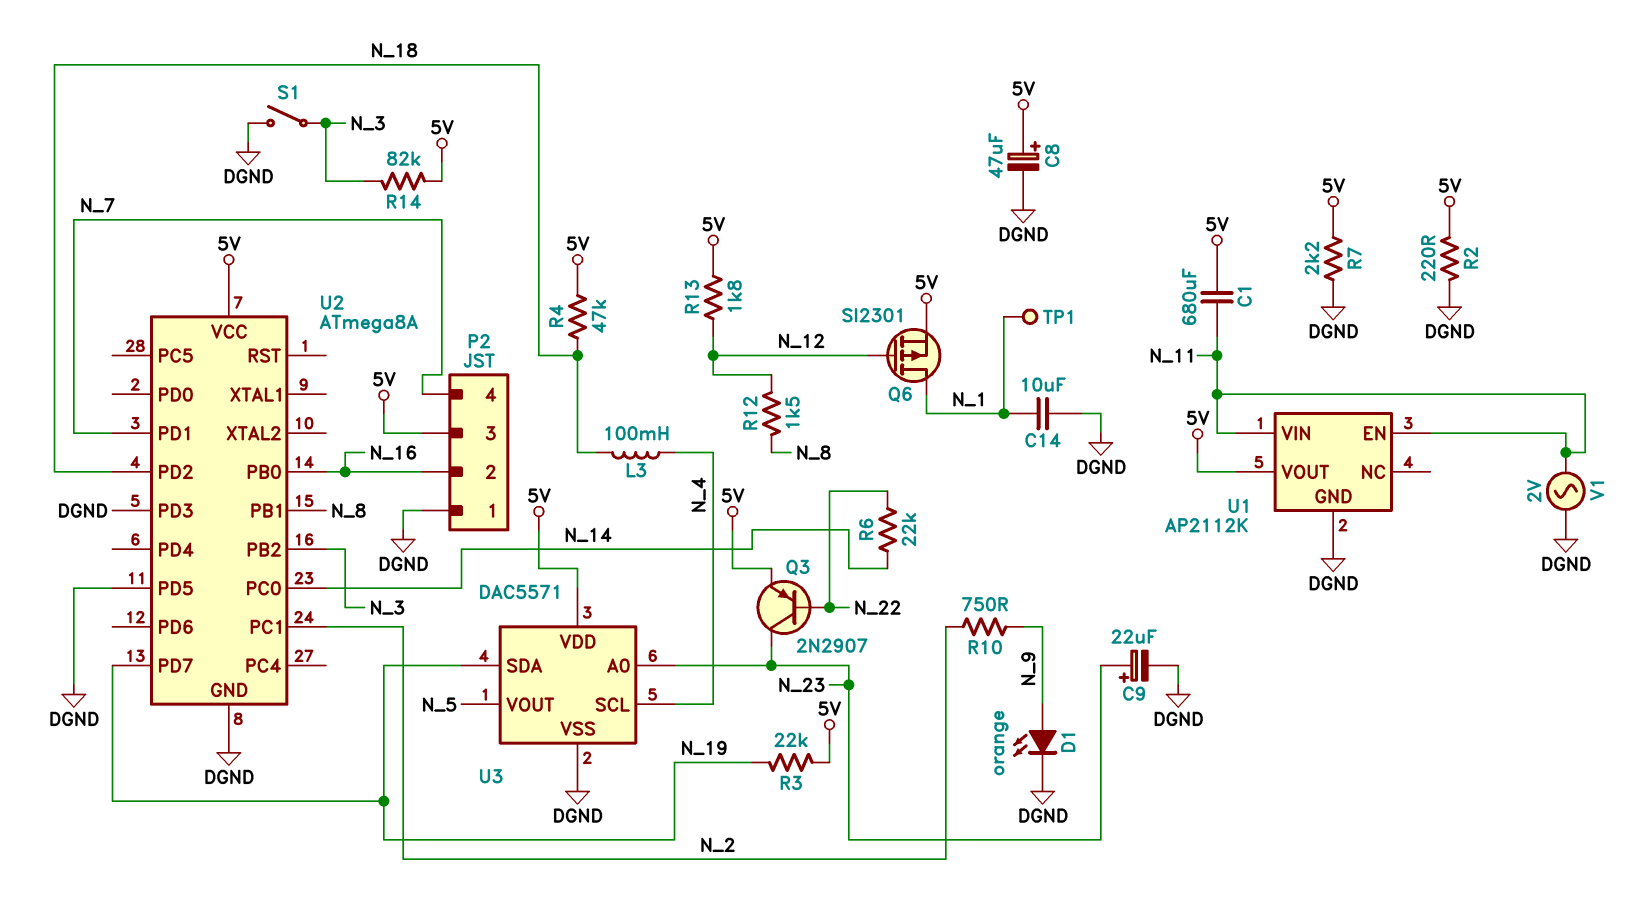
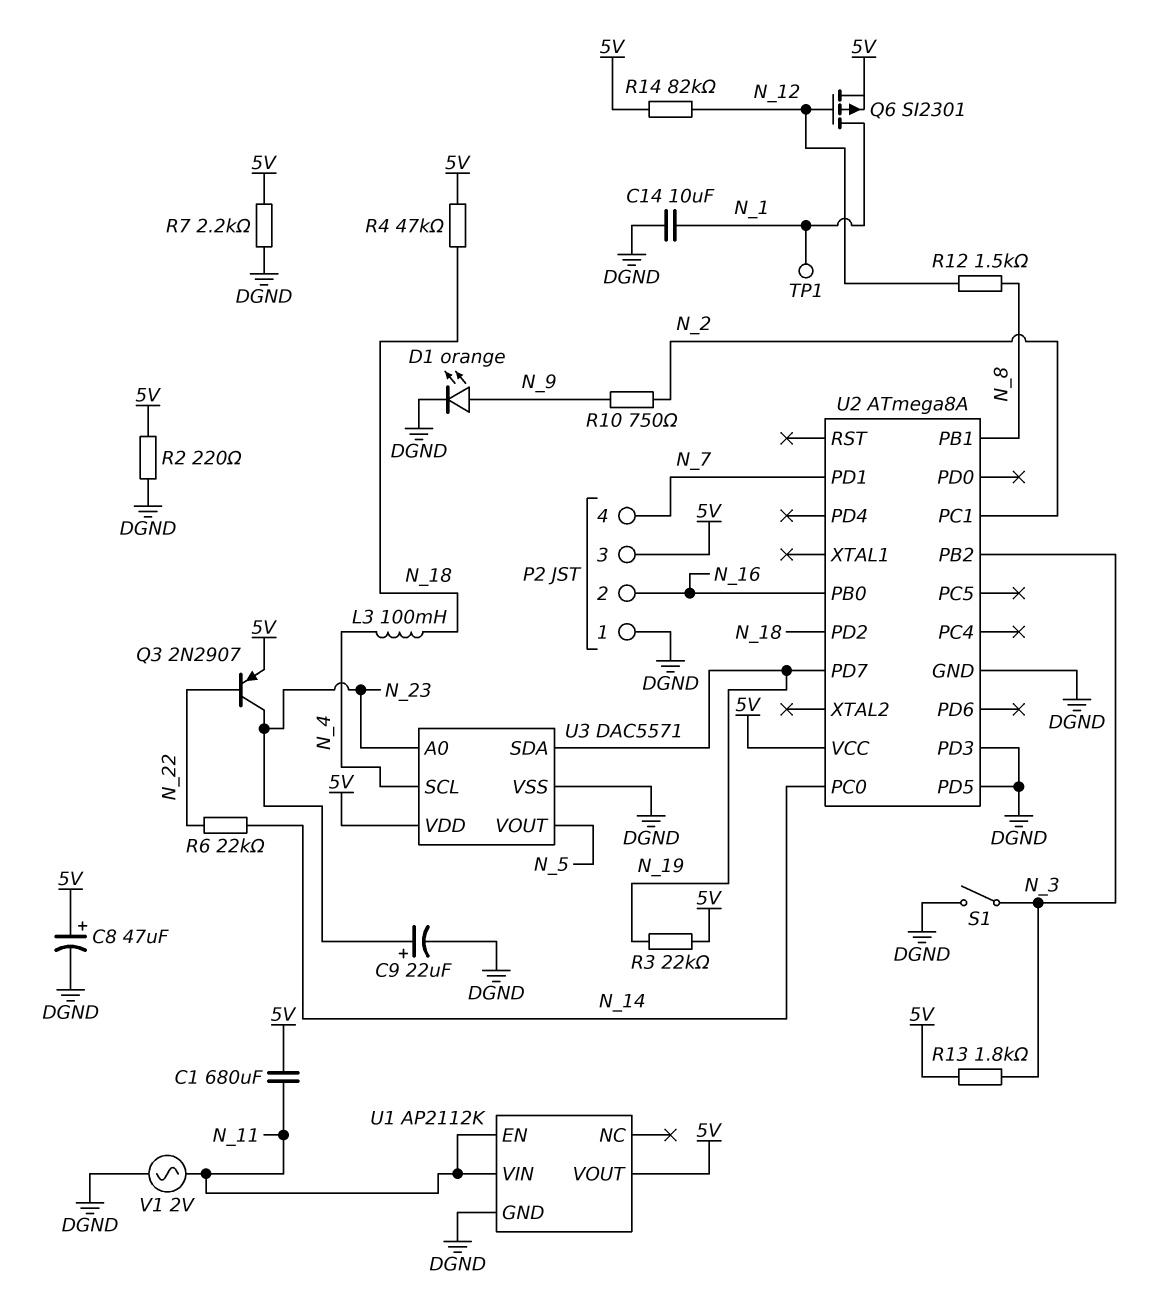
R13: 1.8k (5V, N_12) -> 1.8k (5V, N_3)
R14: 82k (5V, N_3) -> 82k (5V, N_12)

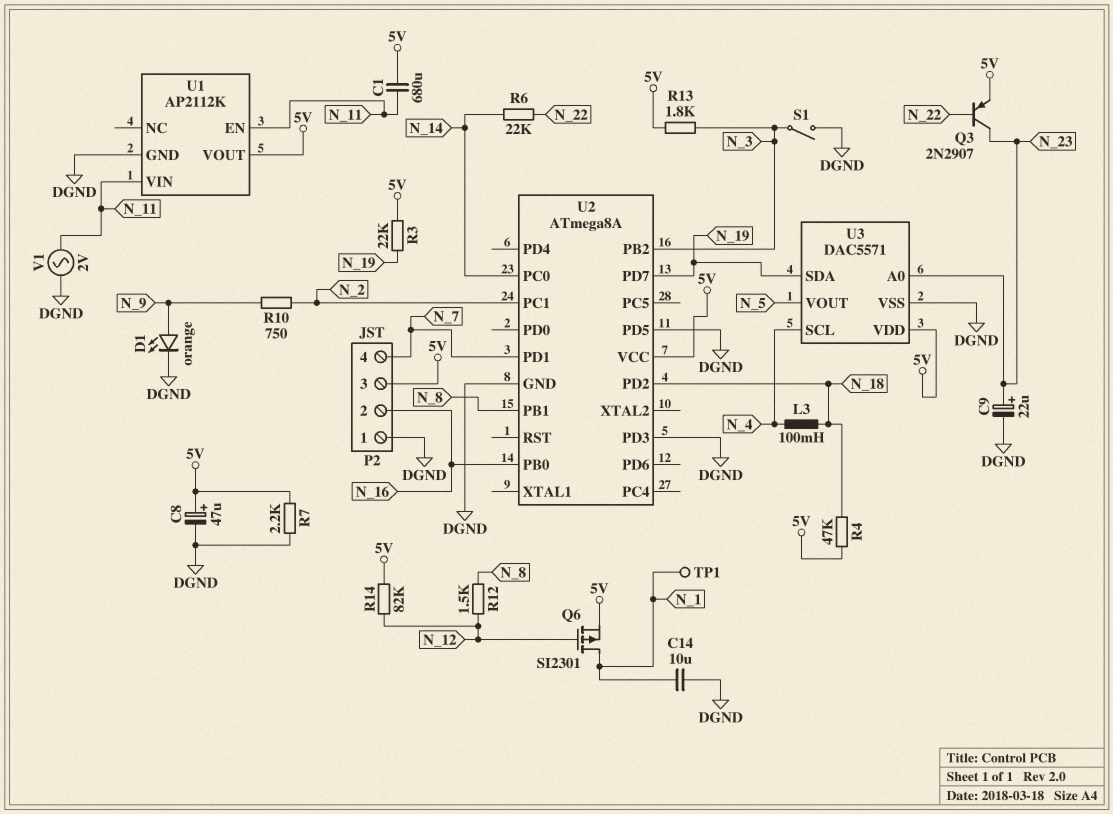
R2: 220 (5V, DGND) -> none

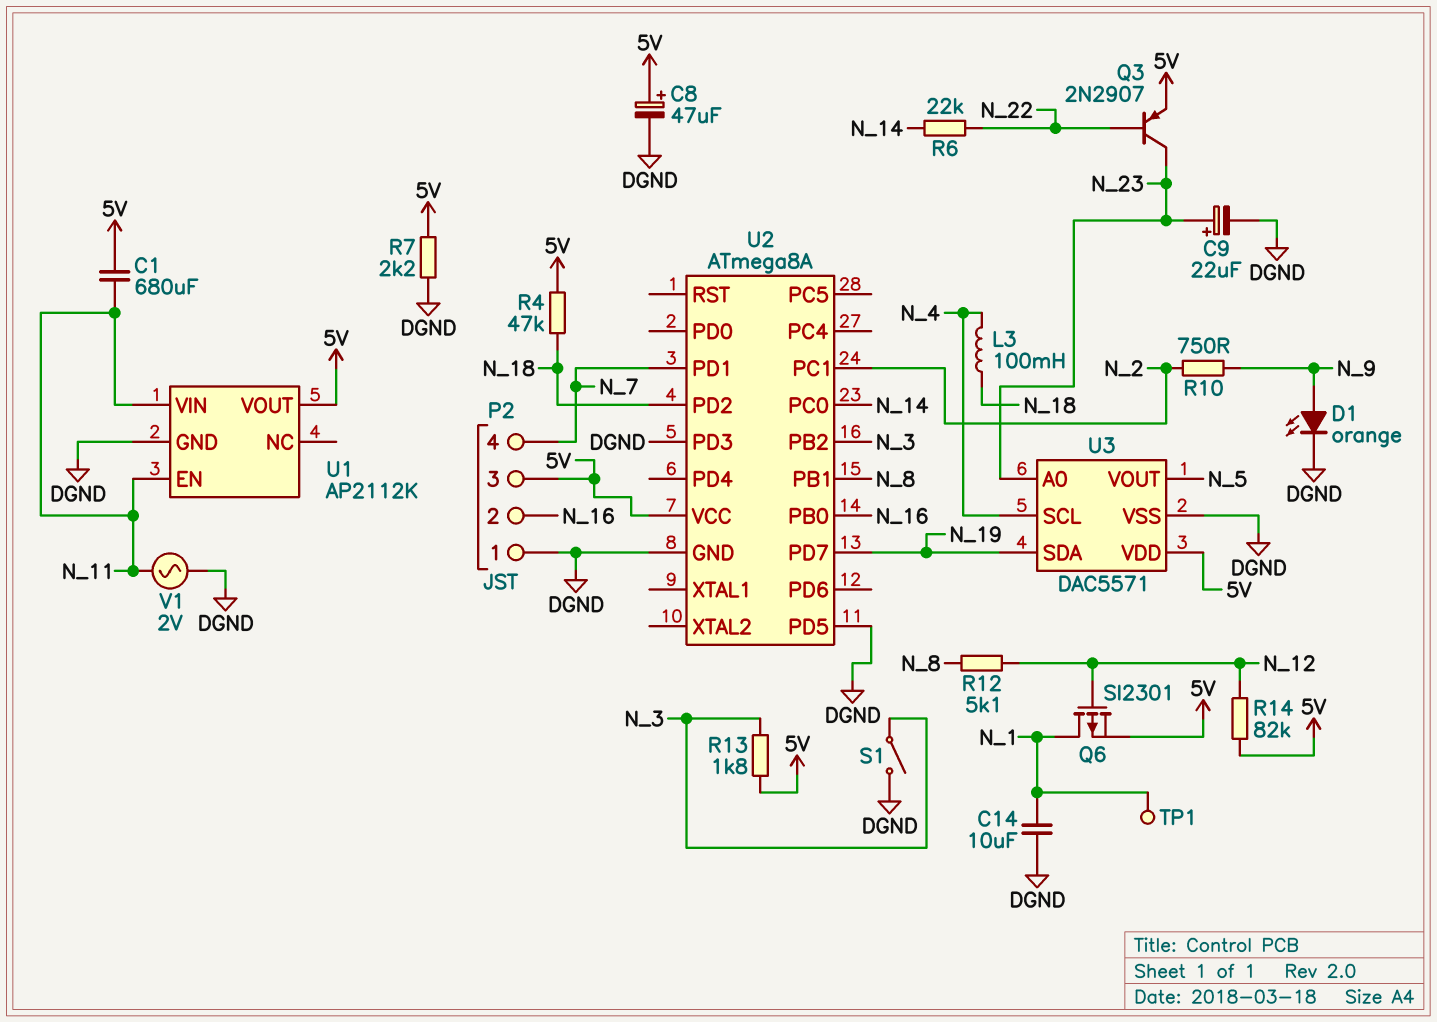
R3: 22k (5V, N_19) -> none
R12: 1.5k (N_8, N_12) -> 5.1k (N_8, N_12)

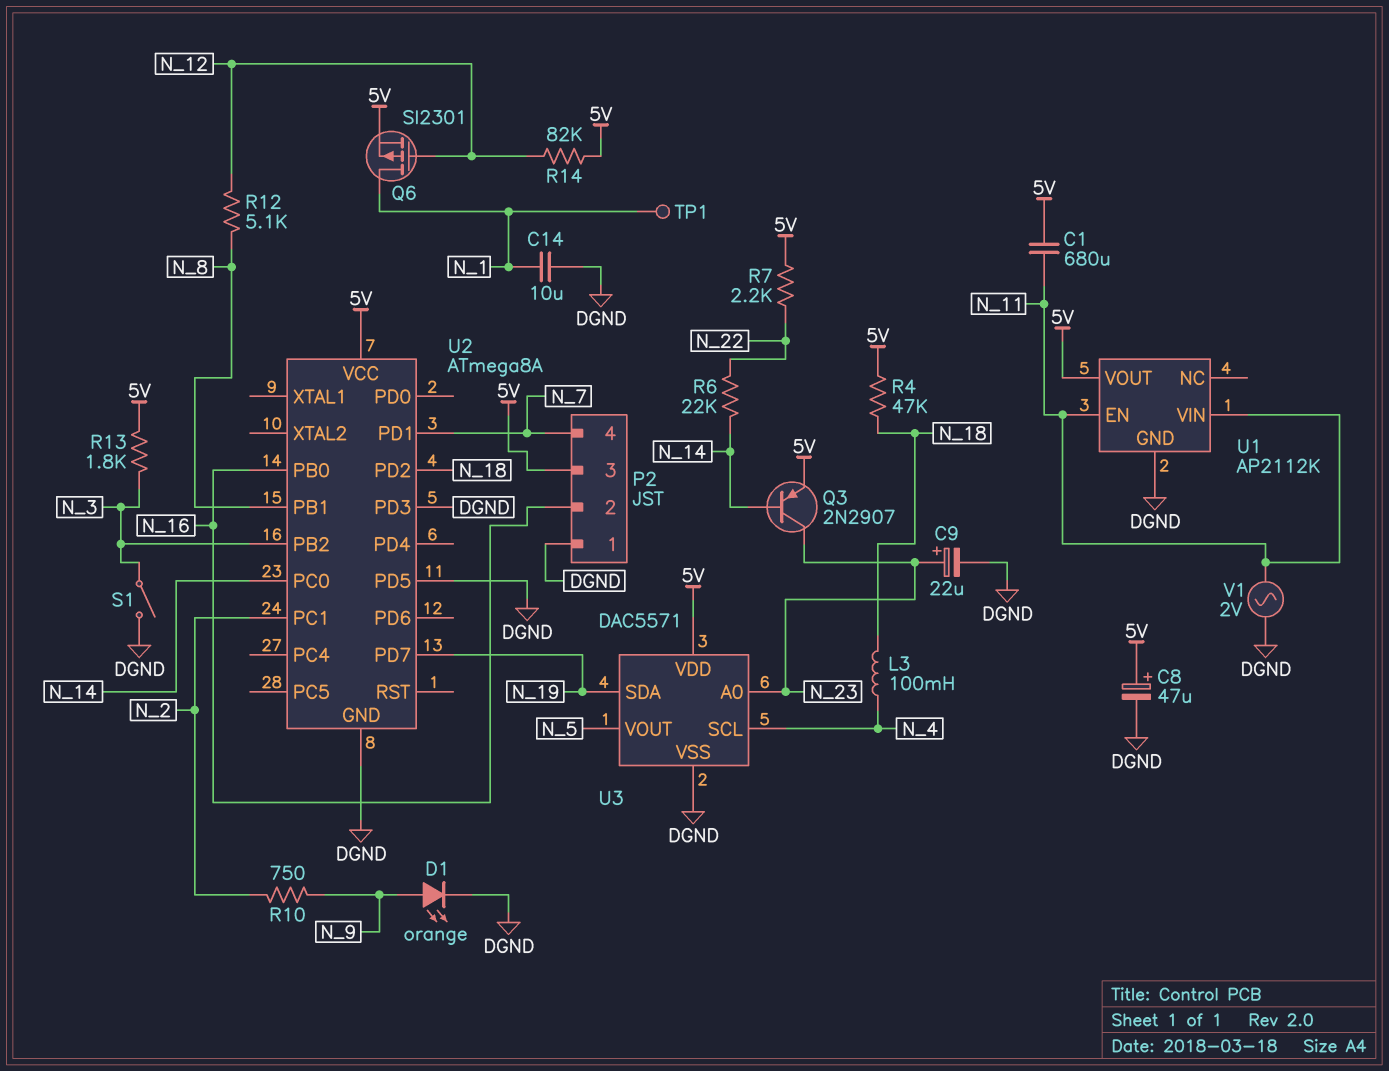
Q3: PNP 2N2907 (B N_22, C N_23, E 5V) -> PNP 2N2907 (B N_14, C N_23, E 5V)
R7: 2.2k (5V, DGND) -> 2.2k (5V, N_22)

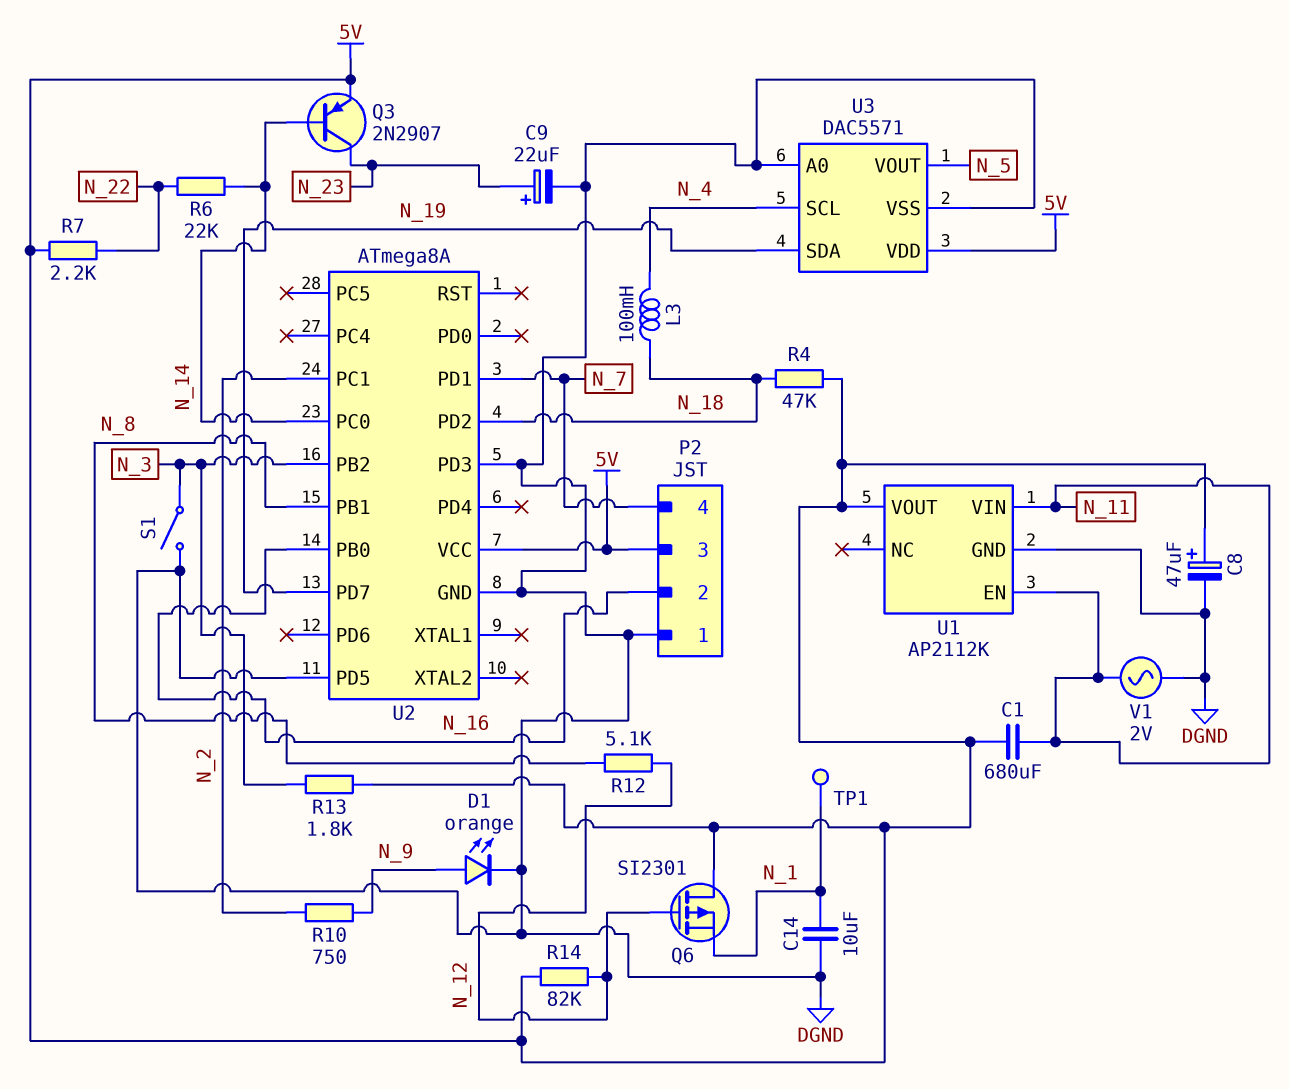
Q6: PMOS SI2301 (G N_12, D N_1, S 5V) -> PMOS SI2301 (G N_12, D 5V, S N_1)
U3 pin A0: N_23 -> DGND

